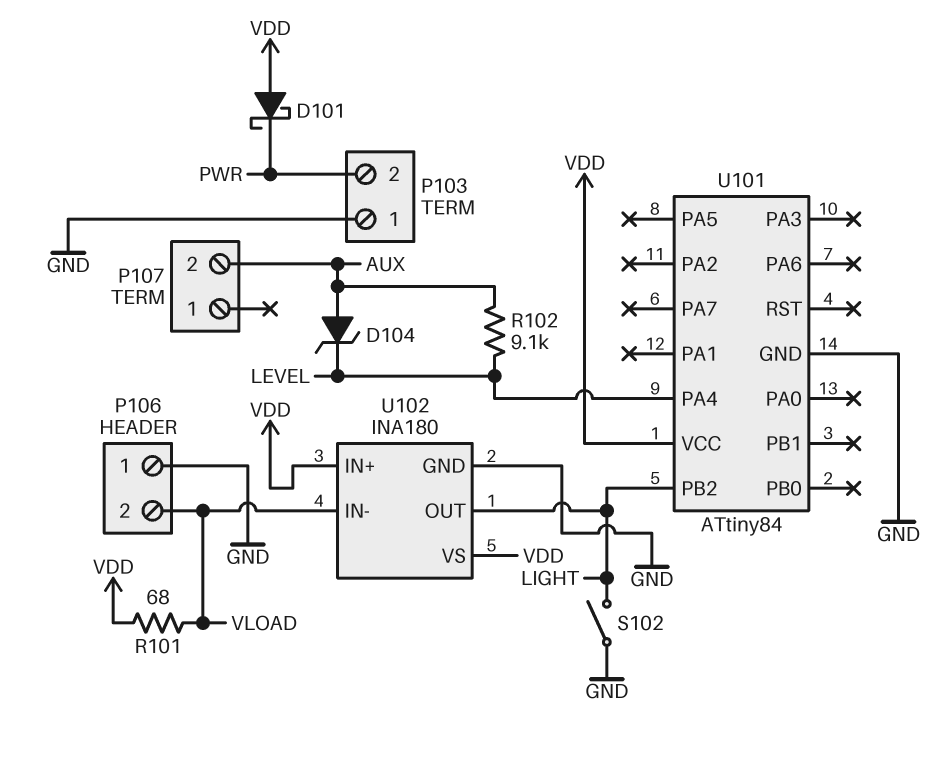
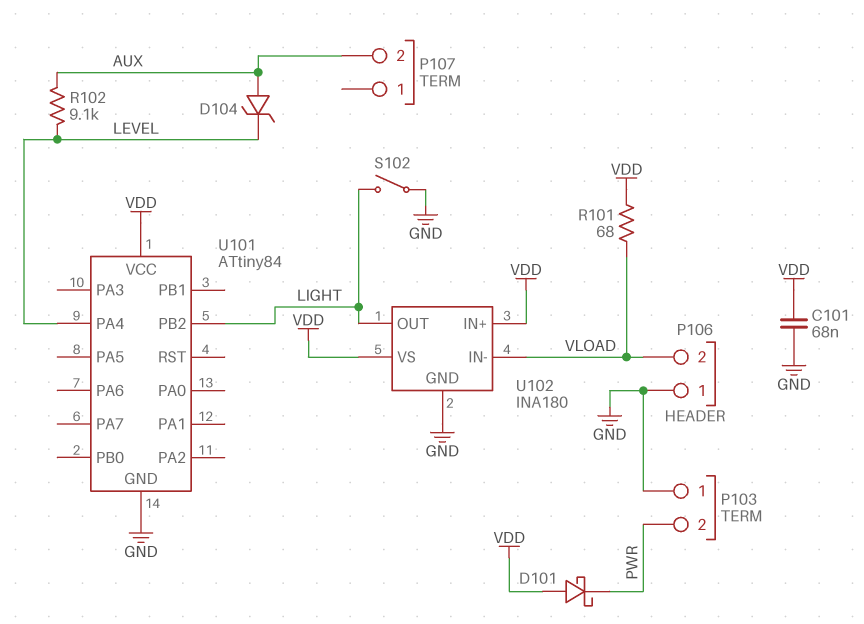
C101: none -> 68nF (GND, VDD)

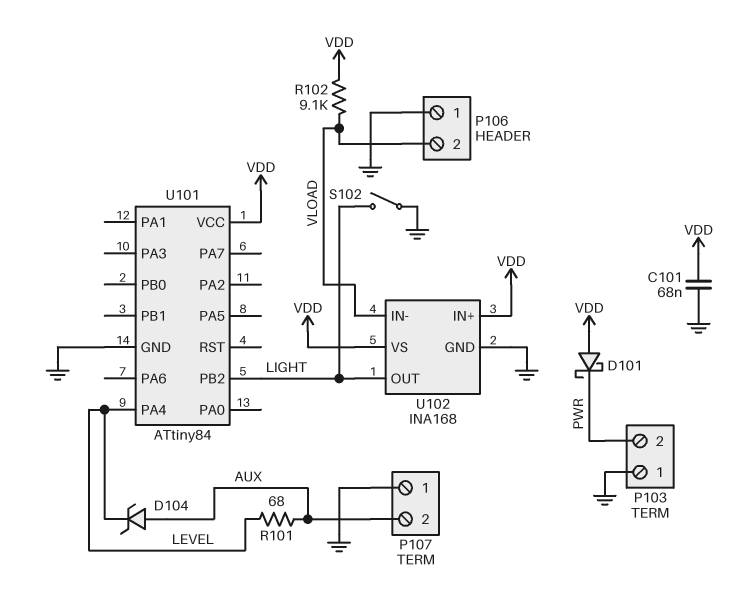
P107 pin 1: none -> GND
R101: 68 (VDD, VLOAD) -> 68 (AUX, LEVEL)
R102: 9.1k (AUX, LEVEL) -> 9.1k (VDD, VLOAD)
U102: INA180 -> INA168

